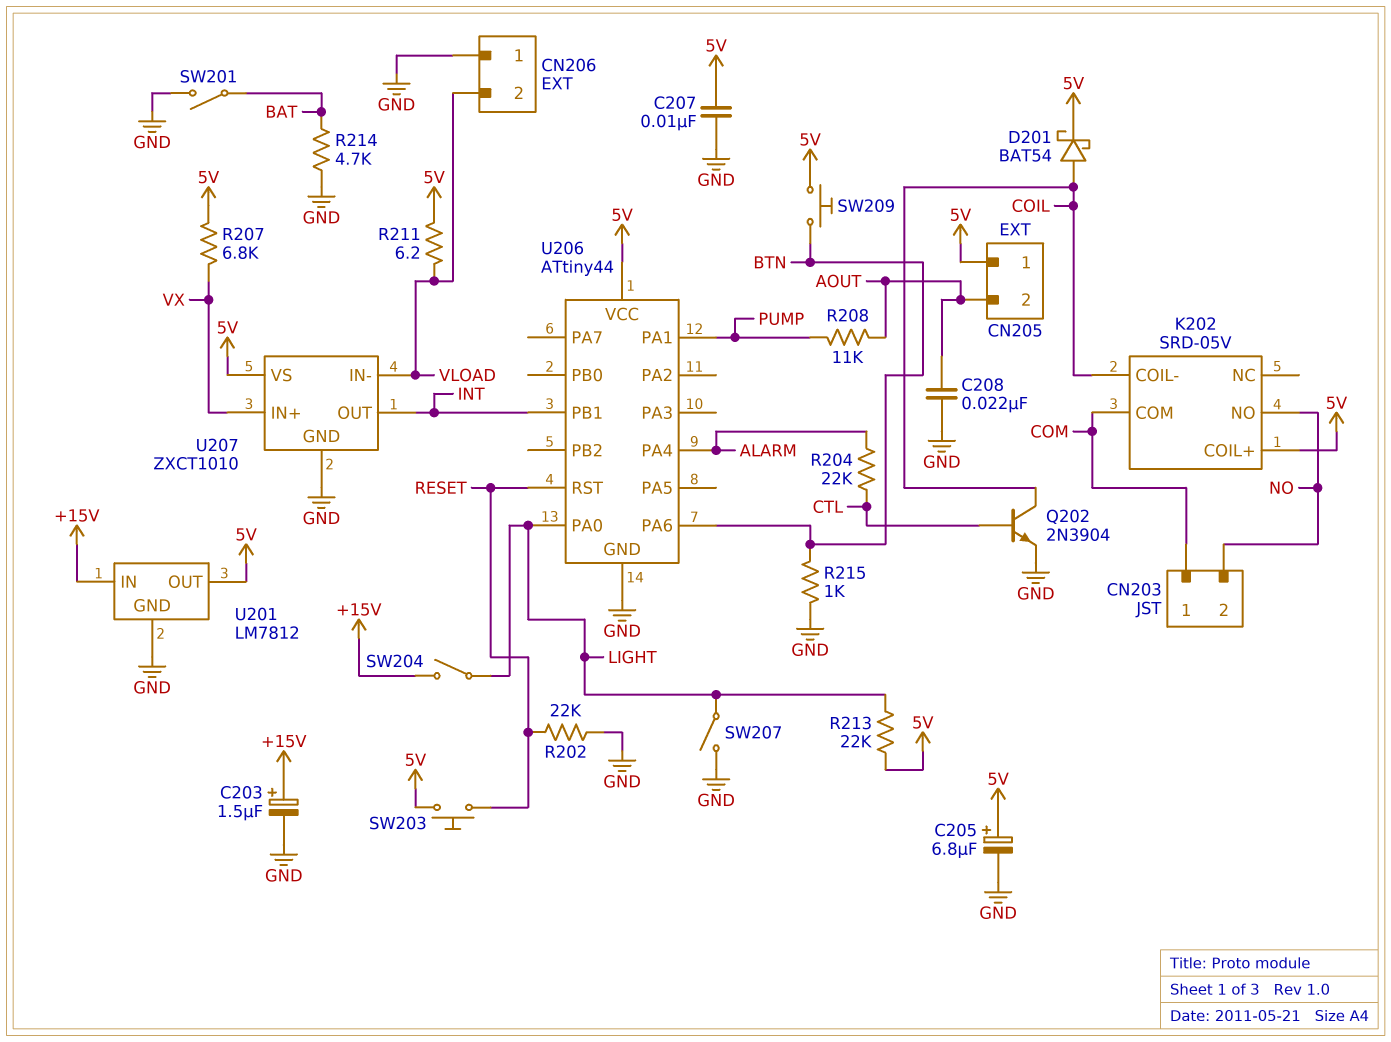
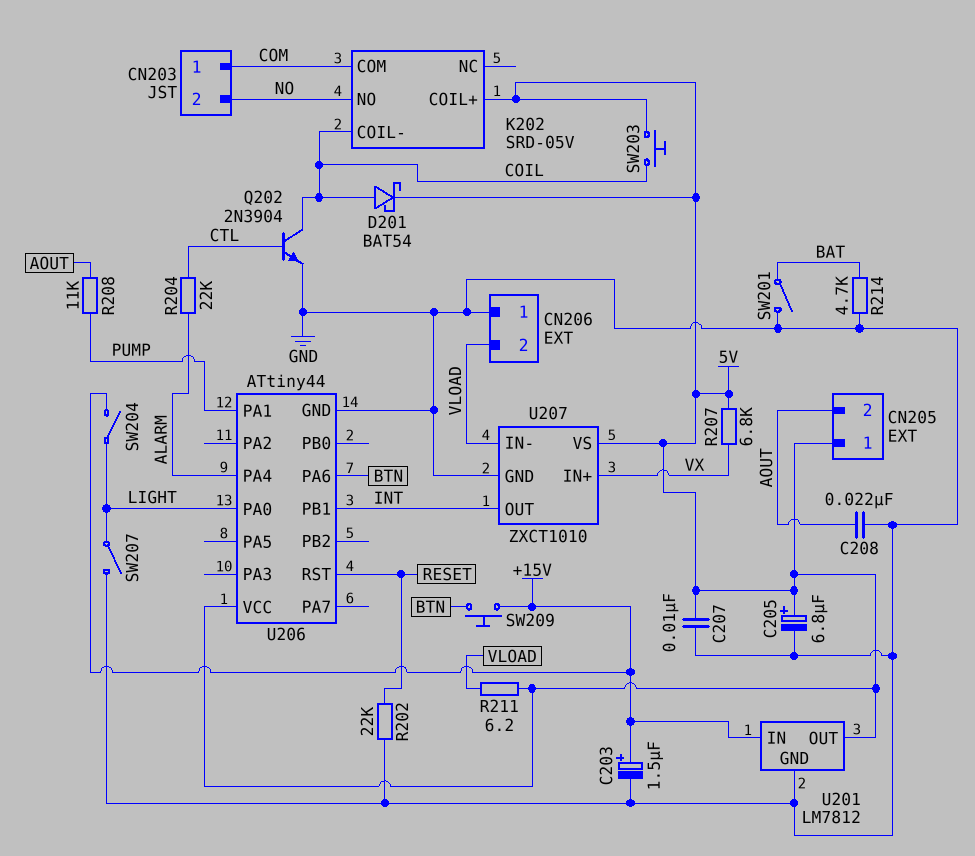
R213: 22k (5V, LIGHT) -> none
R215: 1k (BTN, GND) -> none
SW203: button (5V, RESET) -> button (5V, COIL)
SW209: button (5V, BTN) -> button (+15V, BTN)

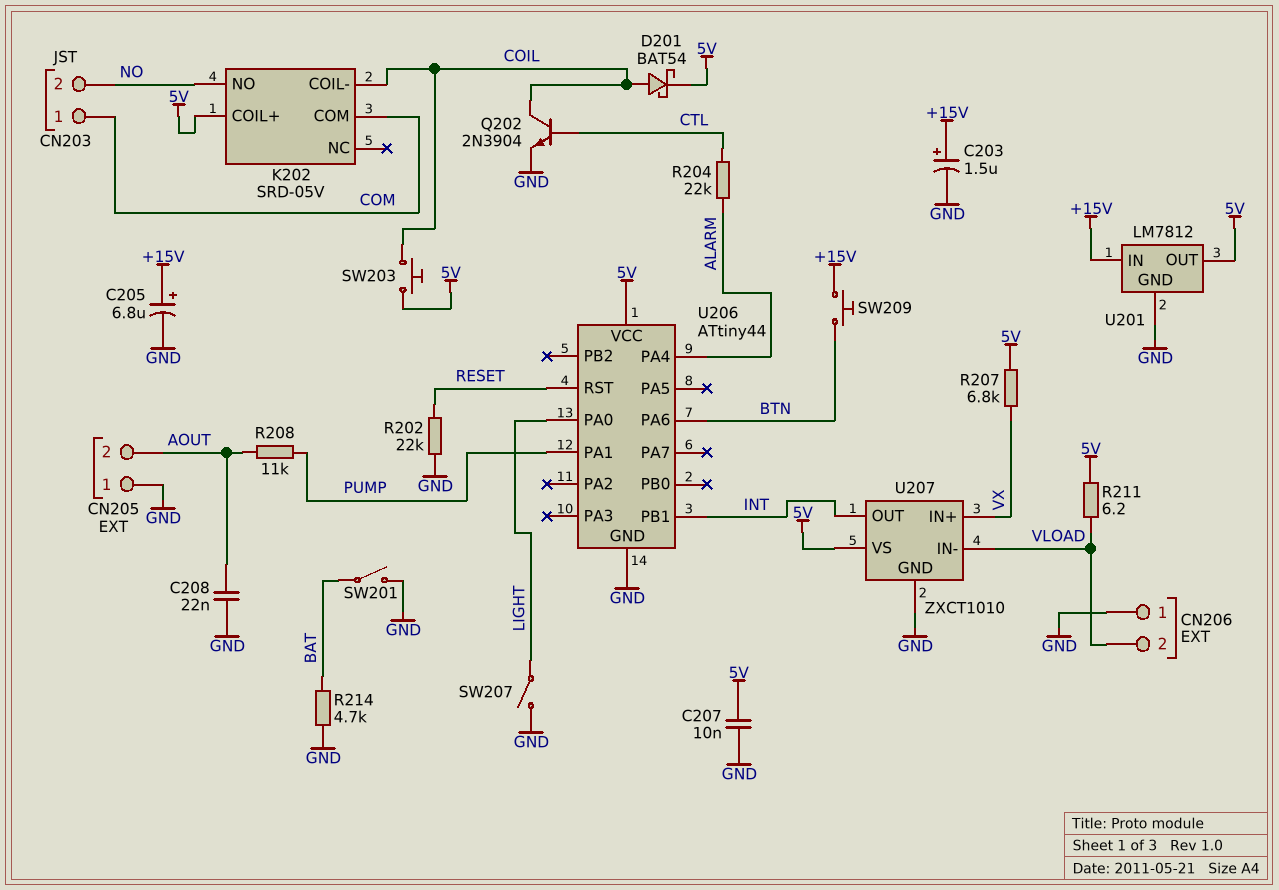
C205: 6.8uF (plus 5V, minus GND) -> 6.8uF (plus +15V, minus GND)
CN205 pin 1: 5V -> GND
SW204: switch (+15V, LIGHT) -> none

